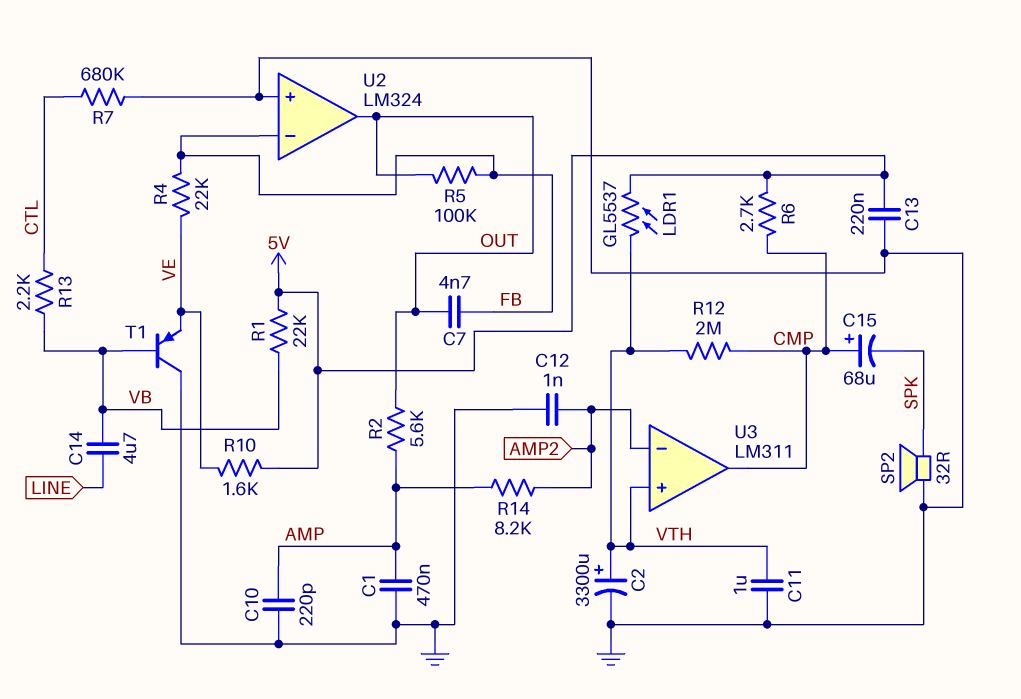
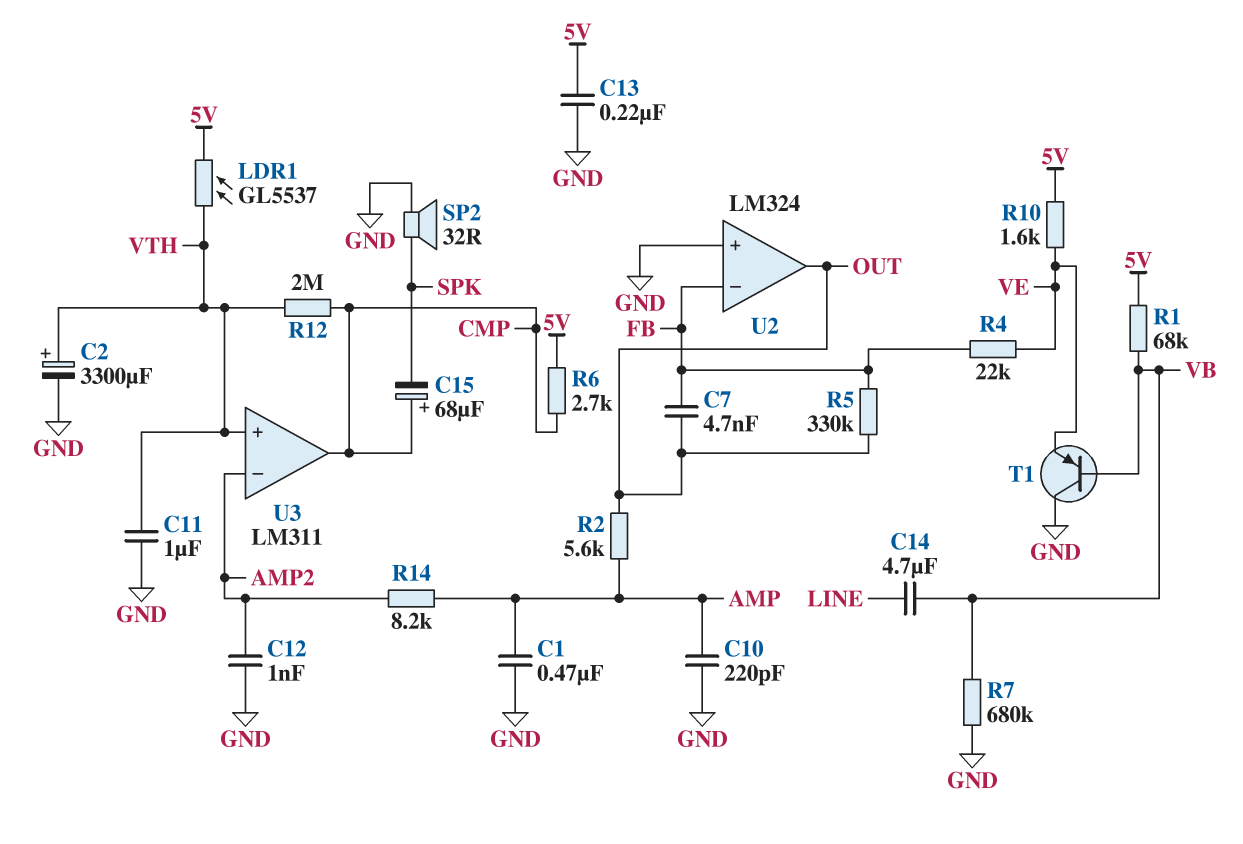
R1: 22k (5V, VB) -> 68k (5V, VB)
R5: 100k (FB, OUT) -> 330k (FB, OUT)
R7: 680k (CTL, GND) -> 680k (GND, VB)
R13: 2.2k (CTL, VB) -> none

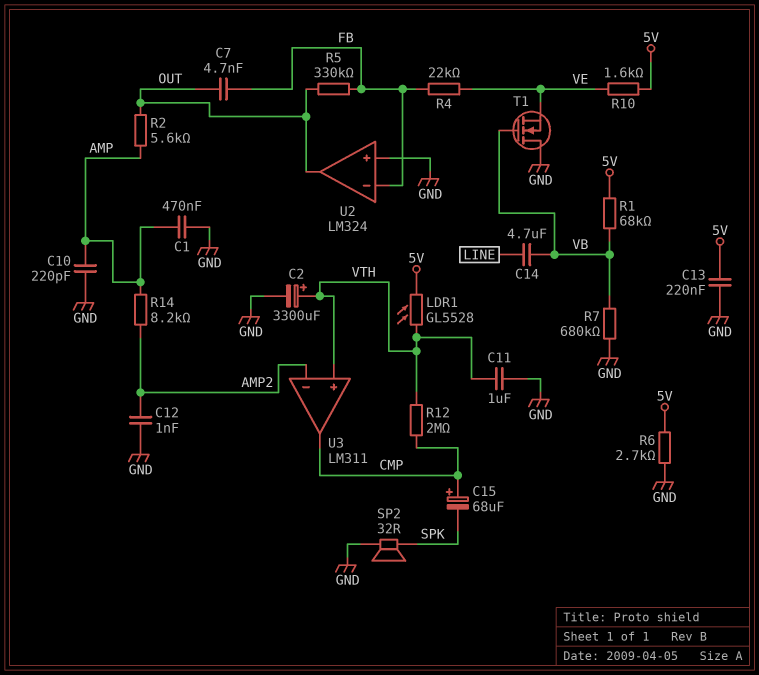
LDR1: GL5537 (5V, VTH) -> GL5528 (5V, VTH)
R6: 2.7k (5V, CMP) -> 2.7k (5V, GND)
T1: PNP (B VB, C GND, E VE) -> NMOS (G VB, D GND, S VE)

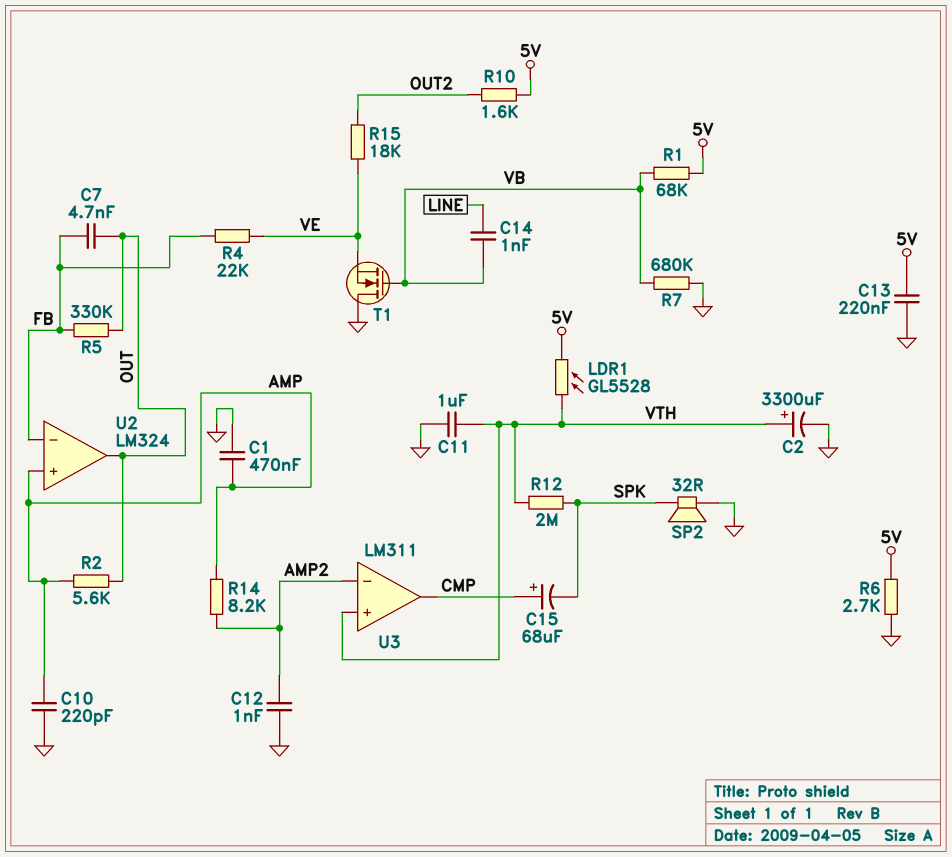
C14: 4.7uF (LINE, VB) -> 1nF (LINE, VB)
R10: 1.6k (5V, VE) -> 1.6k (5V, OUT2)
R12: 2M (CMP, VTH) -> 2M (SPK, VTH)
R15: none -> 18k (OUT2, VE)
U2 pin in+: GND -> AMP

